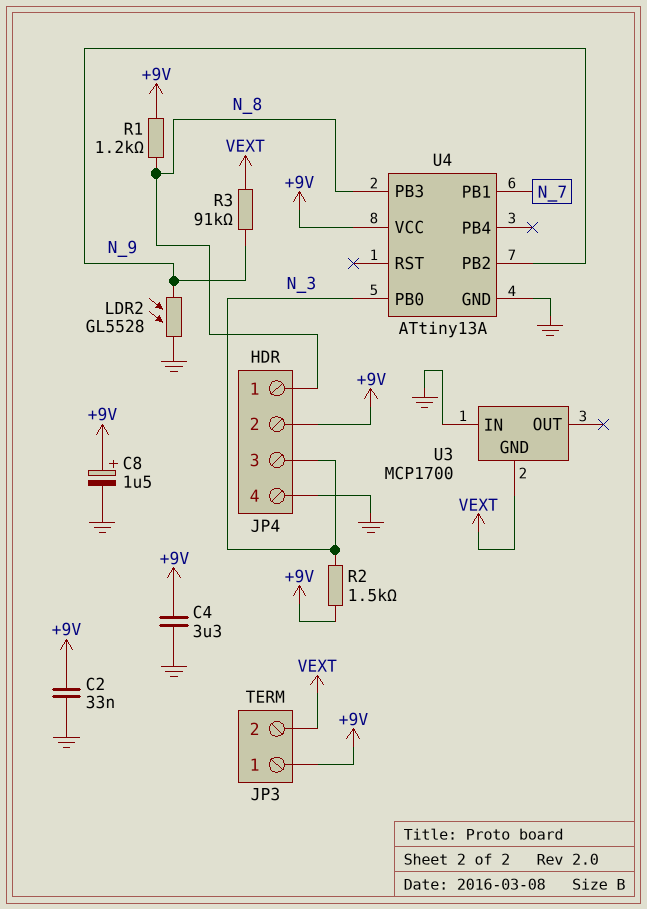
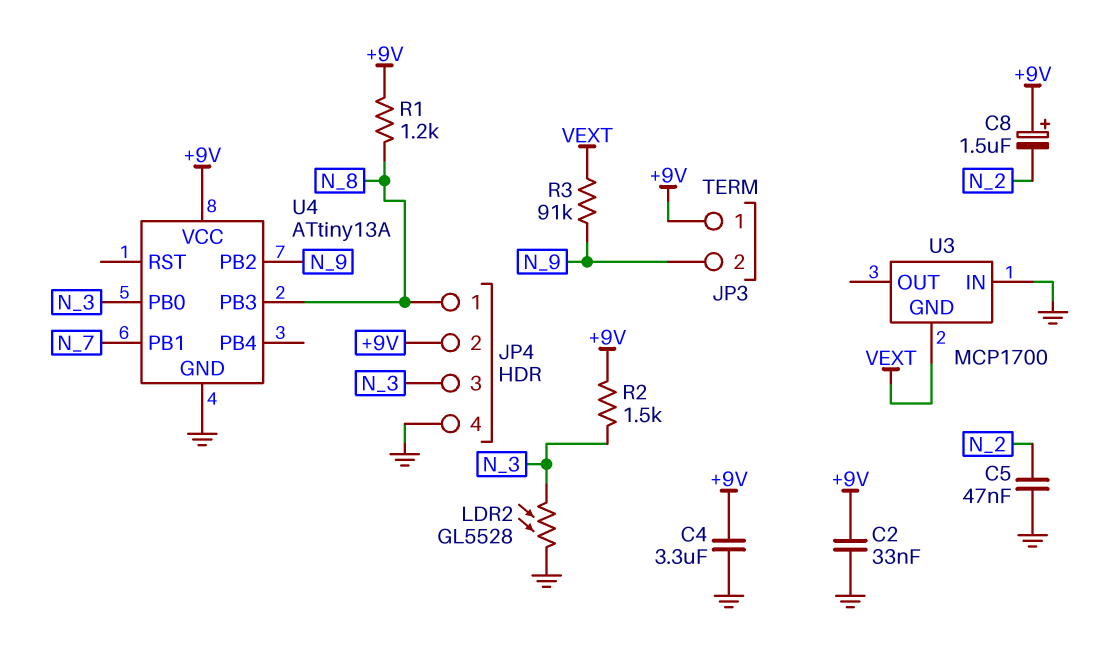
C5: none -> 47nF (GND, N_2)
C8: 1.5uF (plus +9V, minus GND) -> 1.5uF (plus +9V, minus N_2)
JP3 pin 2: VEXT -> N_9
LDR2: GL5528 (GND, N_9) -> GL5528 (GND, N_3)

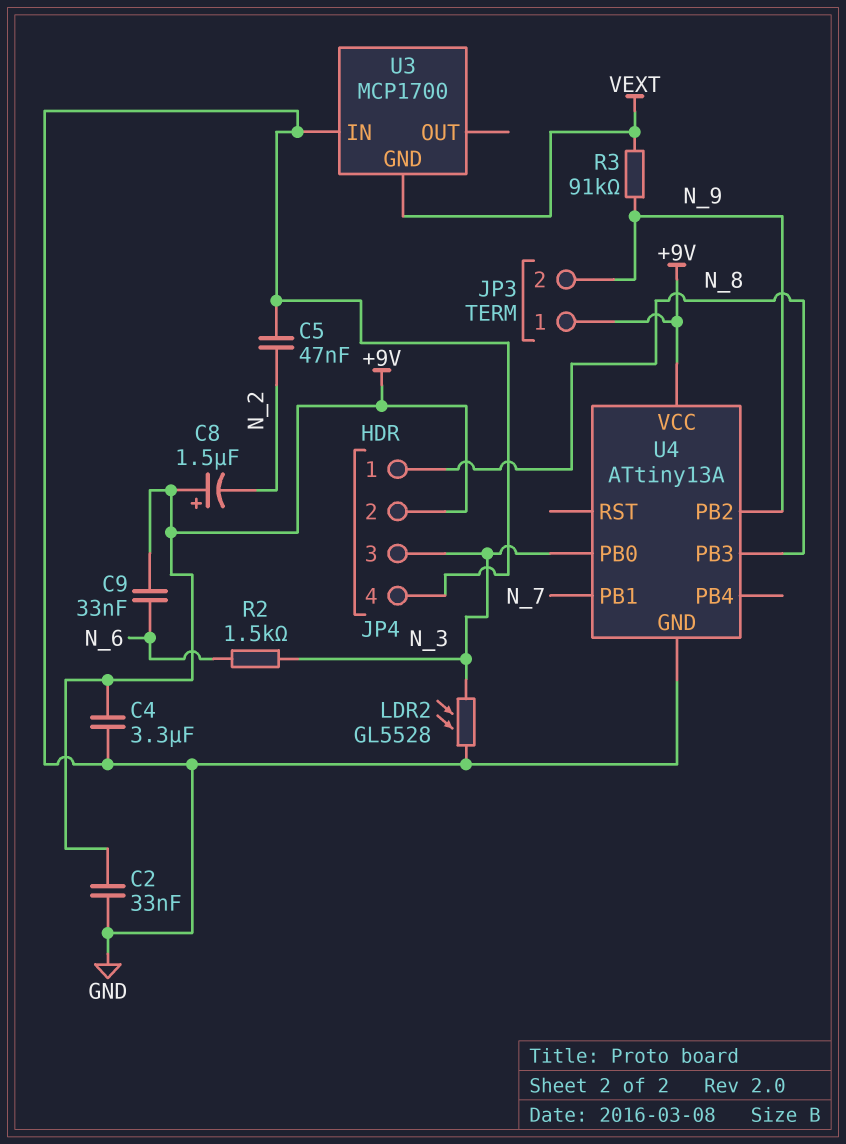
C9: none -> 33nF (+9V, N_6)
R1: 1.2k (+9V, N_8) -> none
R2: 1.5k (+9V, N_3) -> 1.5k (N_3, N_6)

